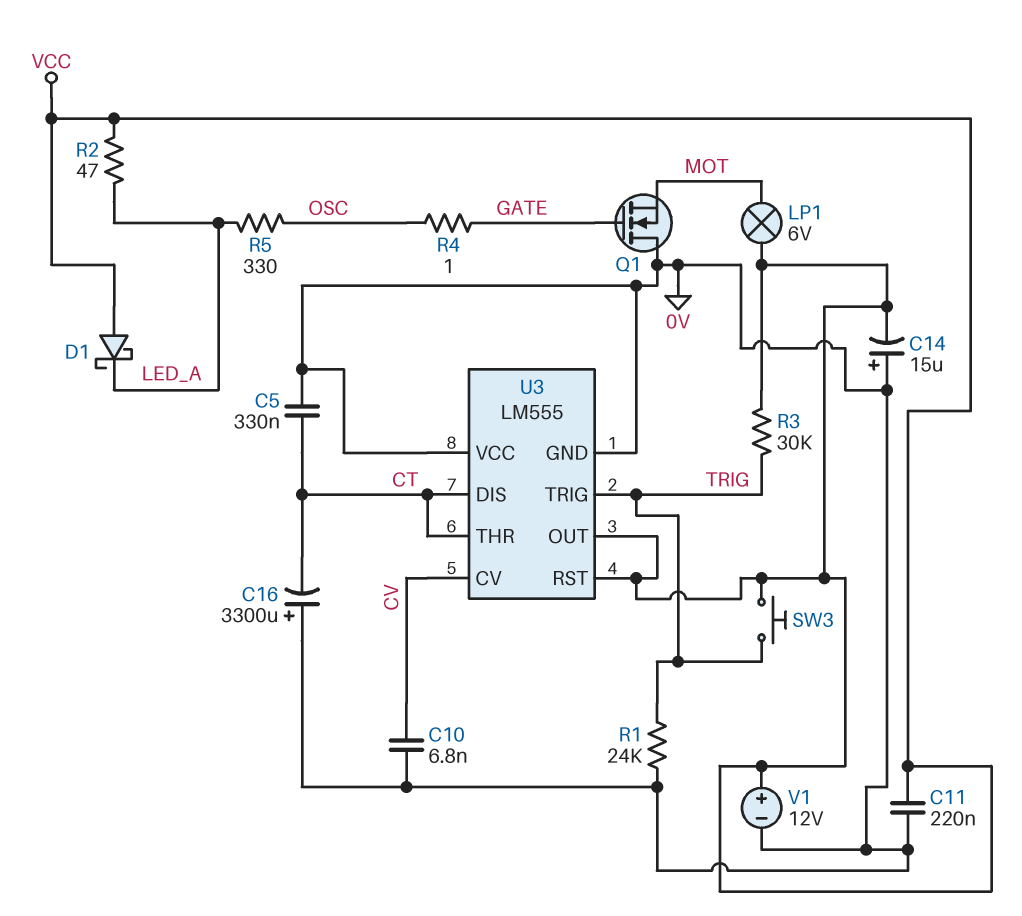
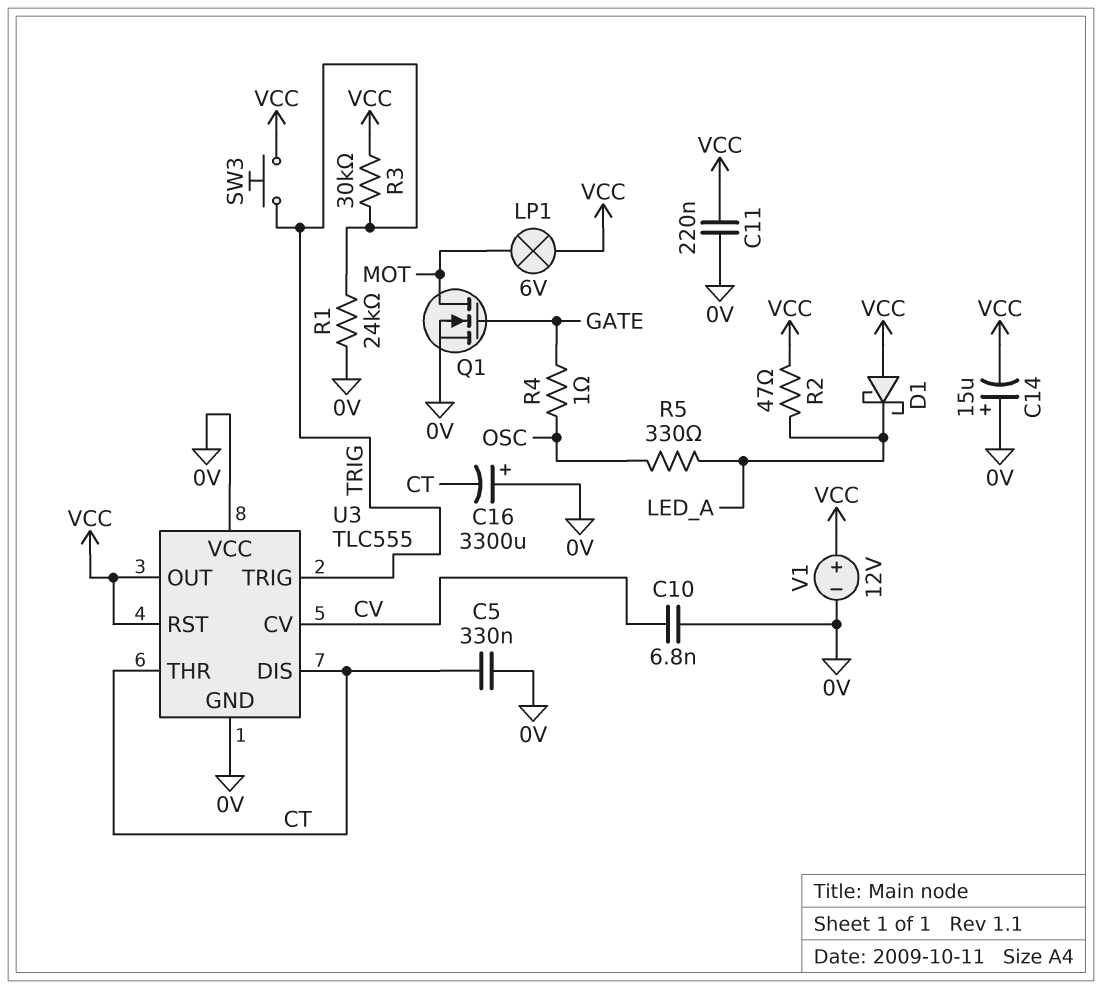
Q1: NMOS (G GATE, D 0V, S MOT) -> NMOS (G GATE, D MOT, S 0V)
U3: LM555 -> TLC555

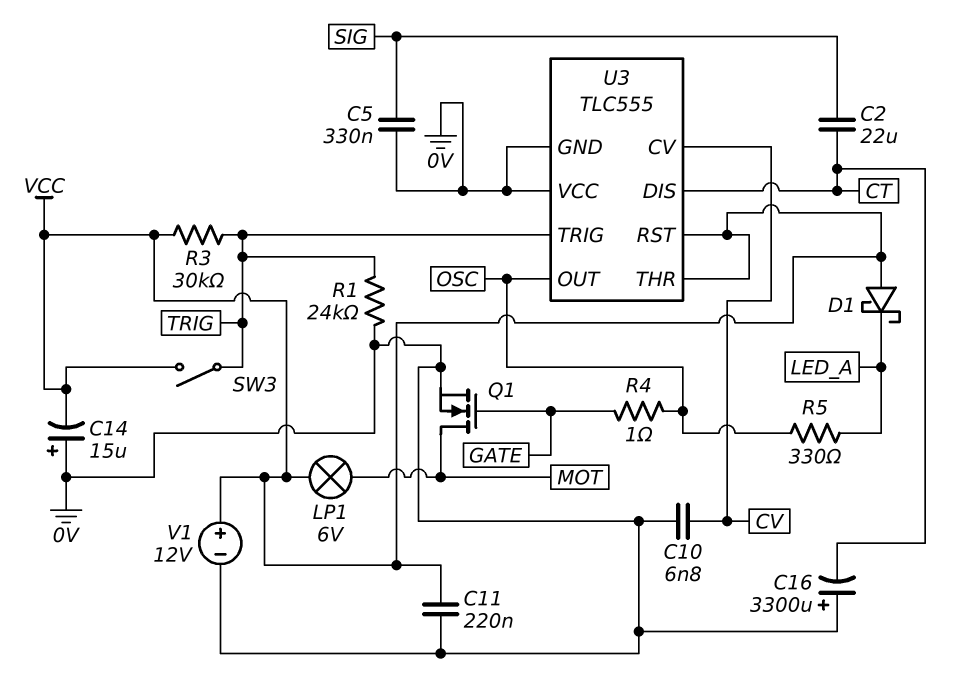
C2: none -> 22uF (CT, SIG)
C5: 330nF (0V, CT) -> 330nF (0V, SIG)
R2: 47 (LED_A, VCC) -> none
SW3: button (TRIG, VCC) -> switch (TRIG, VCC)
U3 pin OUT: VCC -> OSC
U3 pin THR: CT -> VCC

